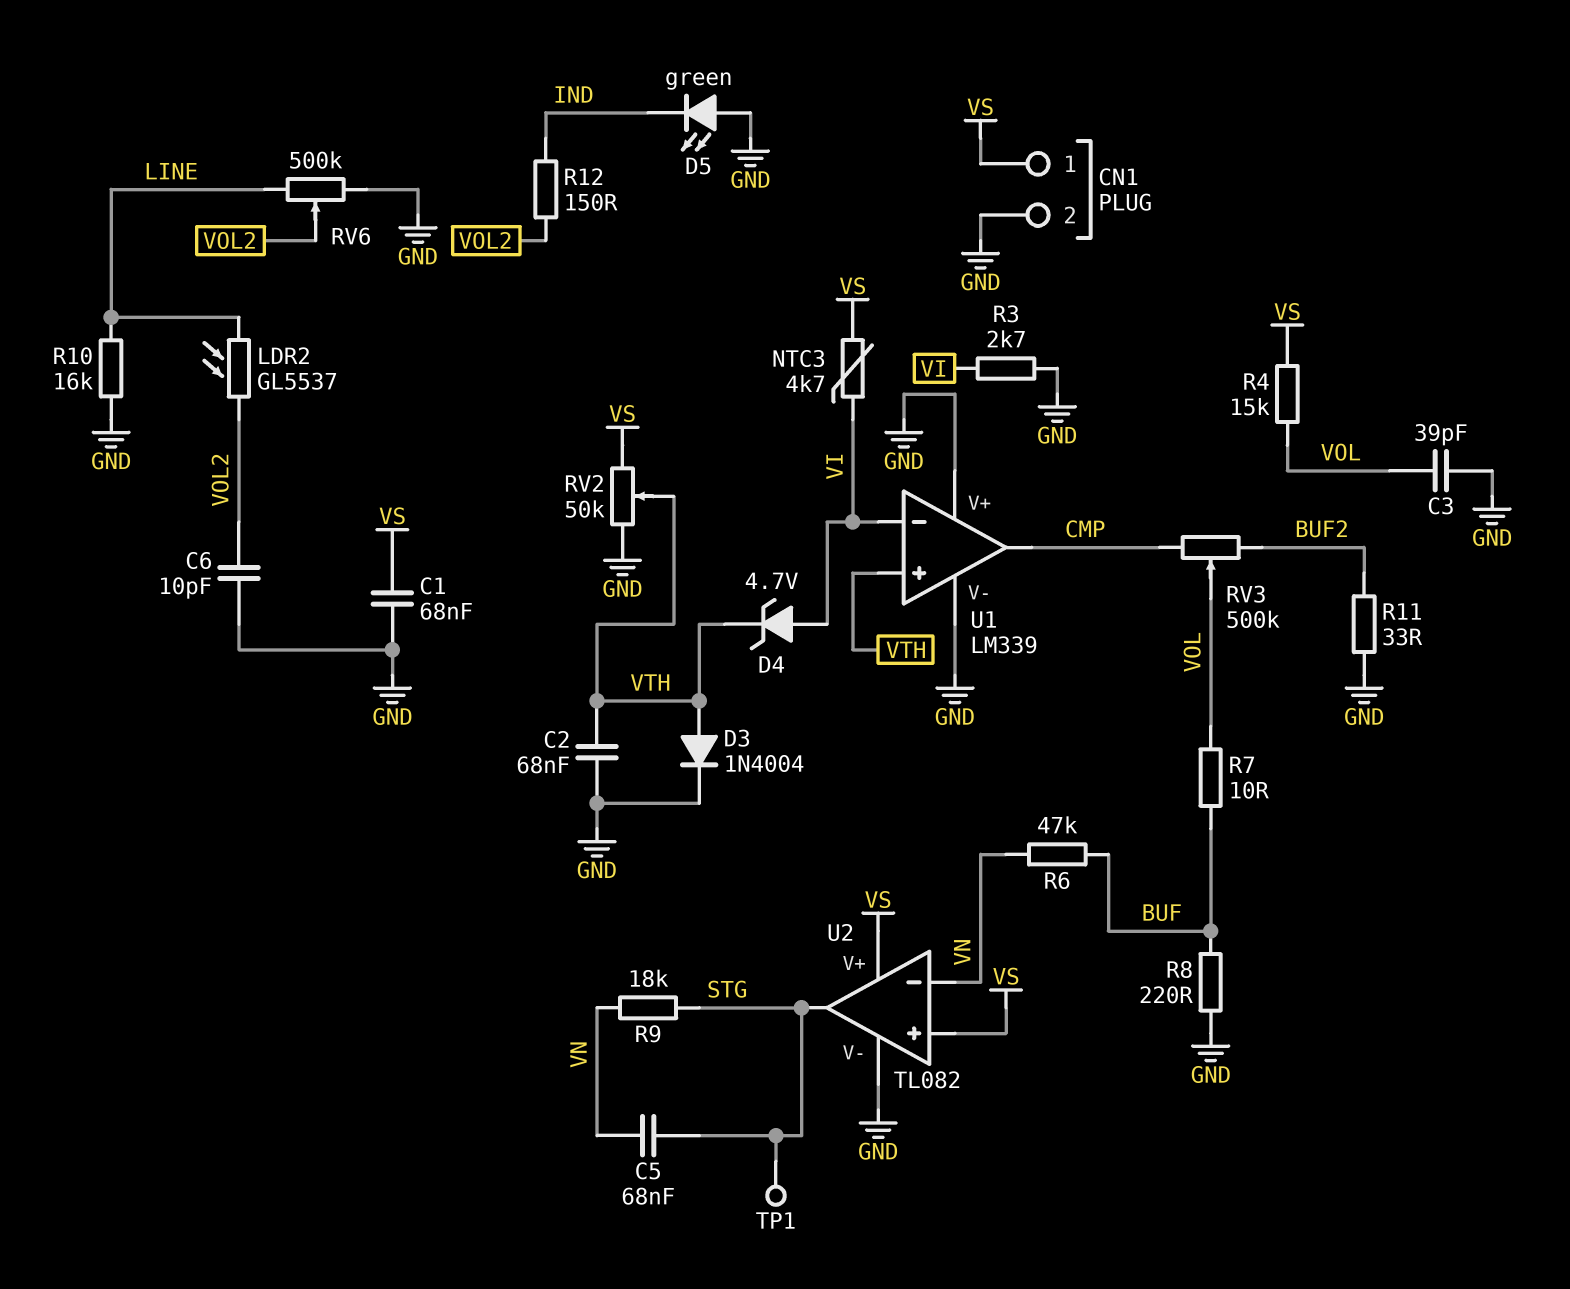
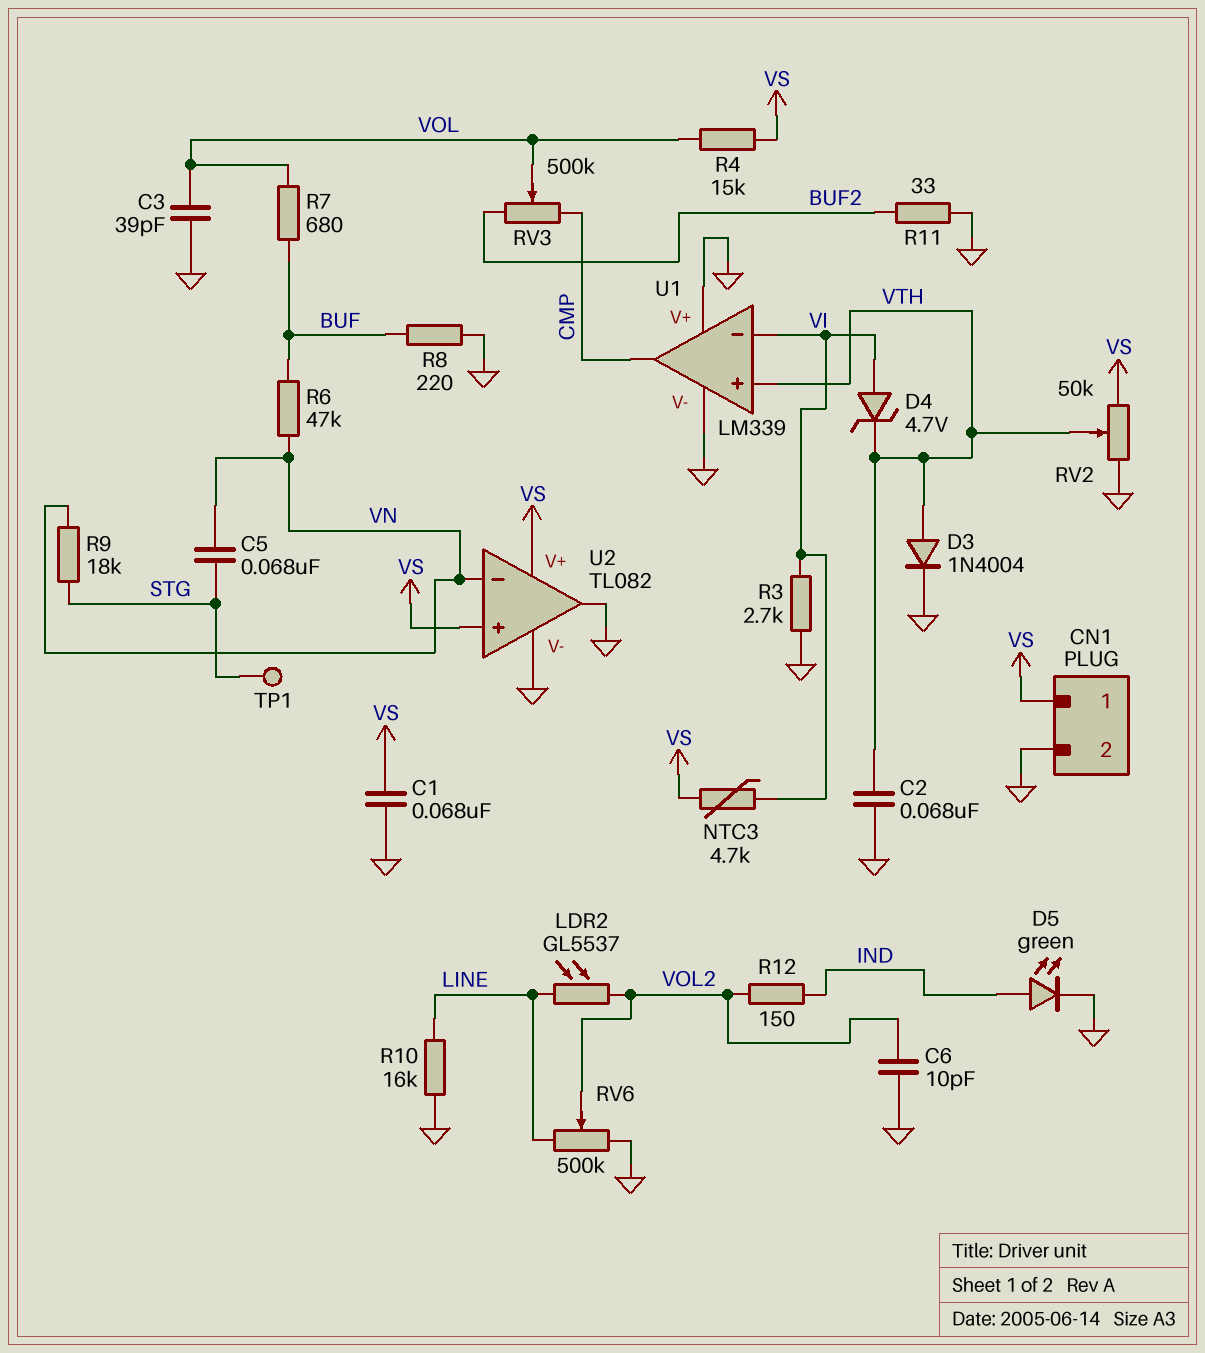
D5: LED green (A GND, K IND) -> LED green (A IND, K GND)
R7: 10 (BUF, VOL) -> 680 (BUF, VOL)
U2 pin out: STG -> GND

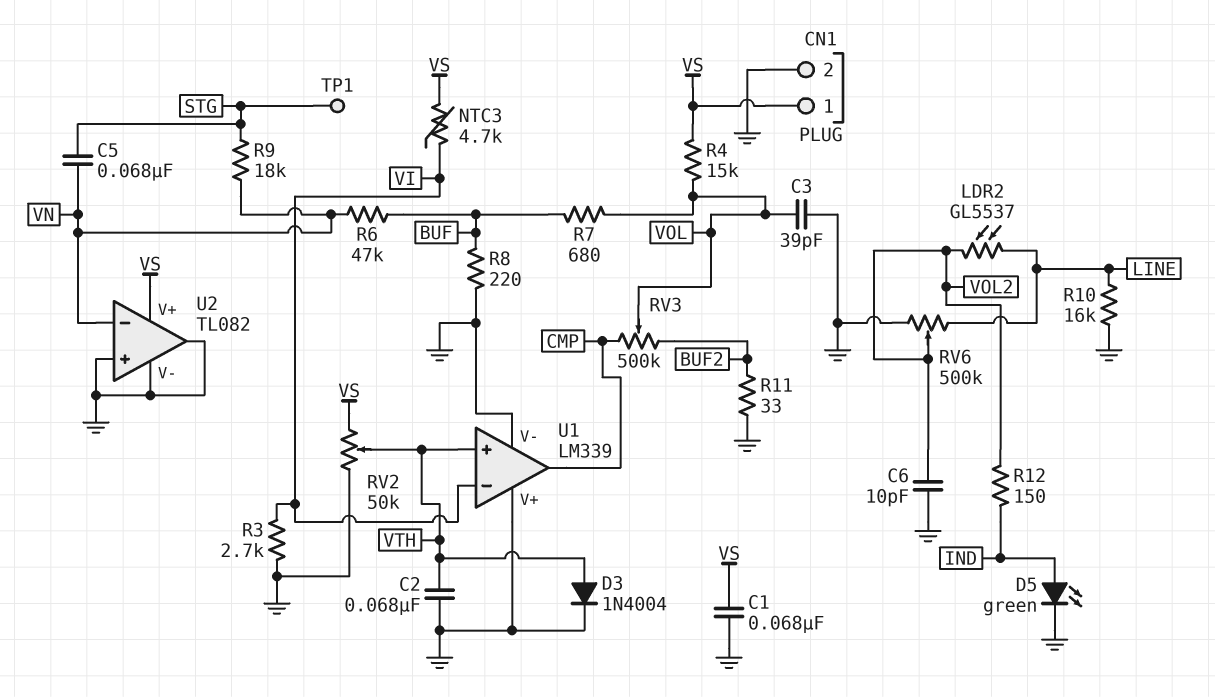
D4: zener 4.7V (A VI, K VTH) -> none
U2 pin in+: VS -> GND

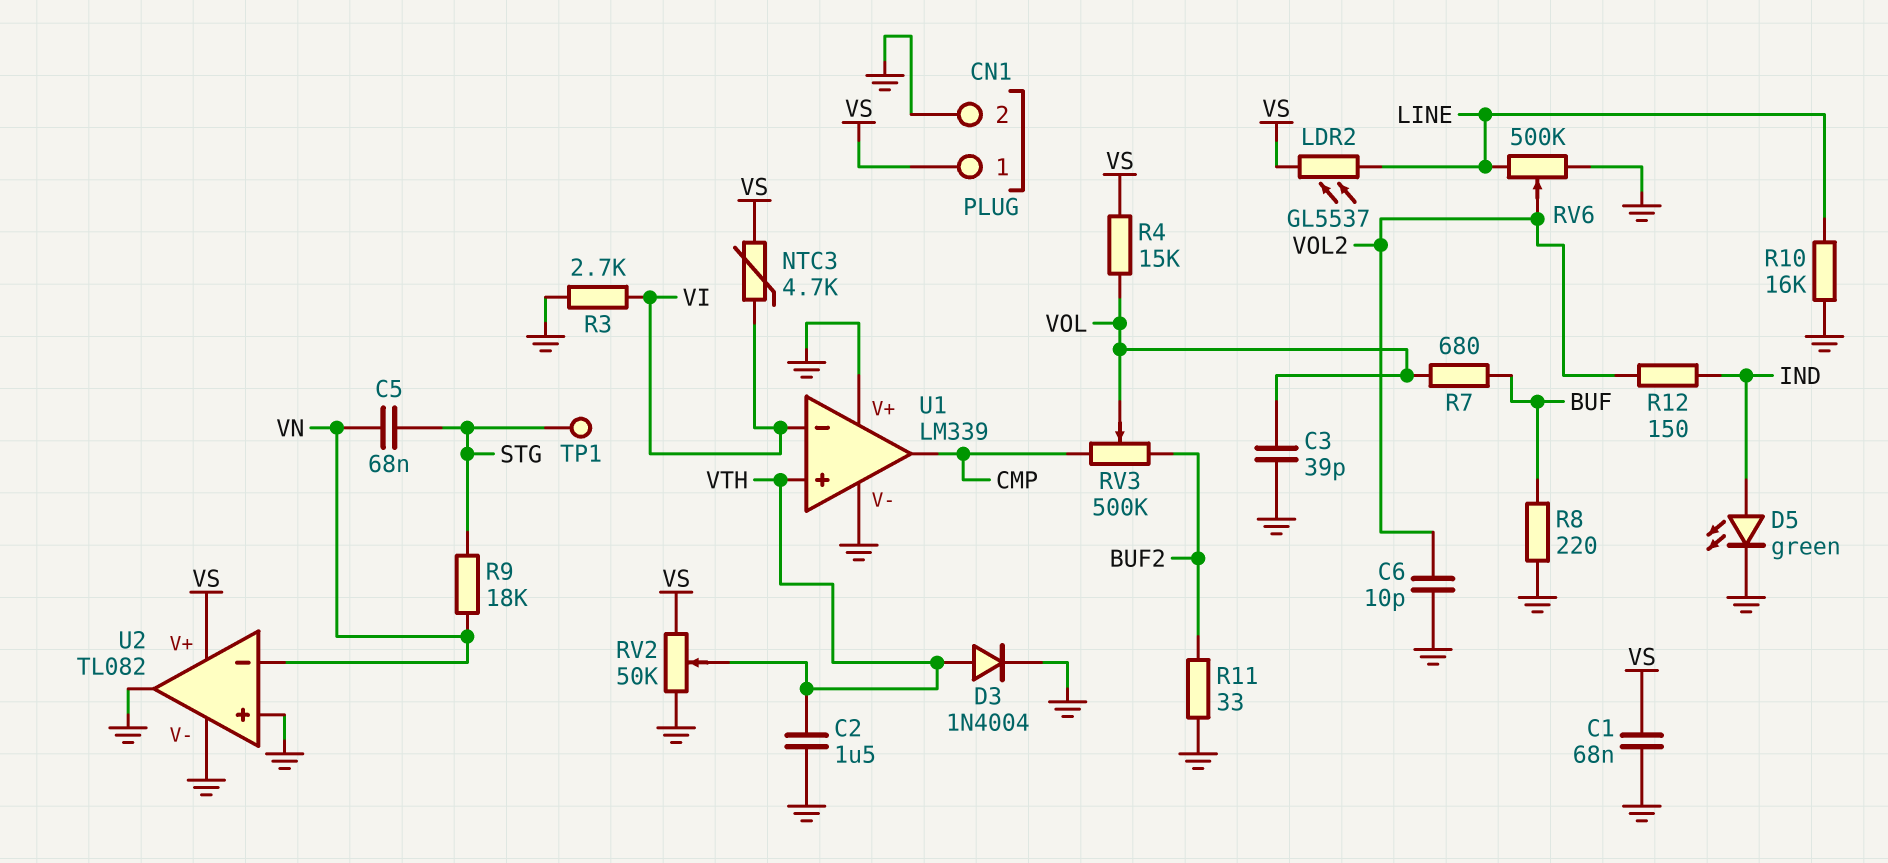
C2: 68nF (GND, VTH) -> 1.5uF (GND, VTH)
LDR2: GL5537 (LINE, VOL2) -> GL5537 (LINE, VS)
R6: 47k (BUF, VN) -> none

